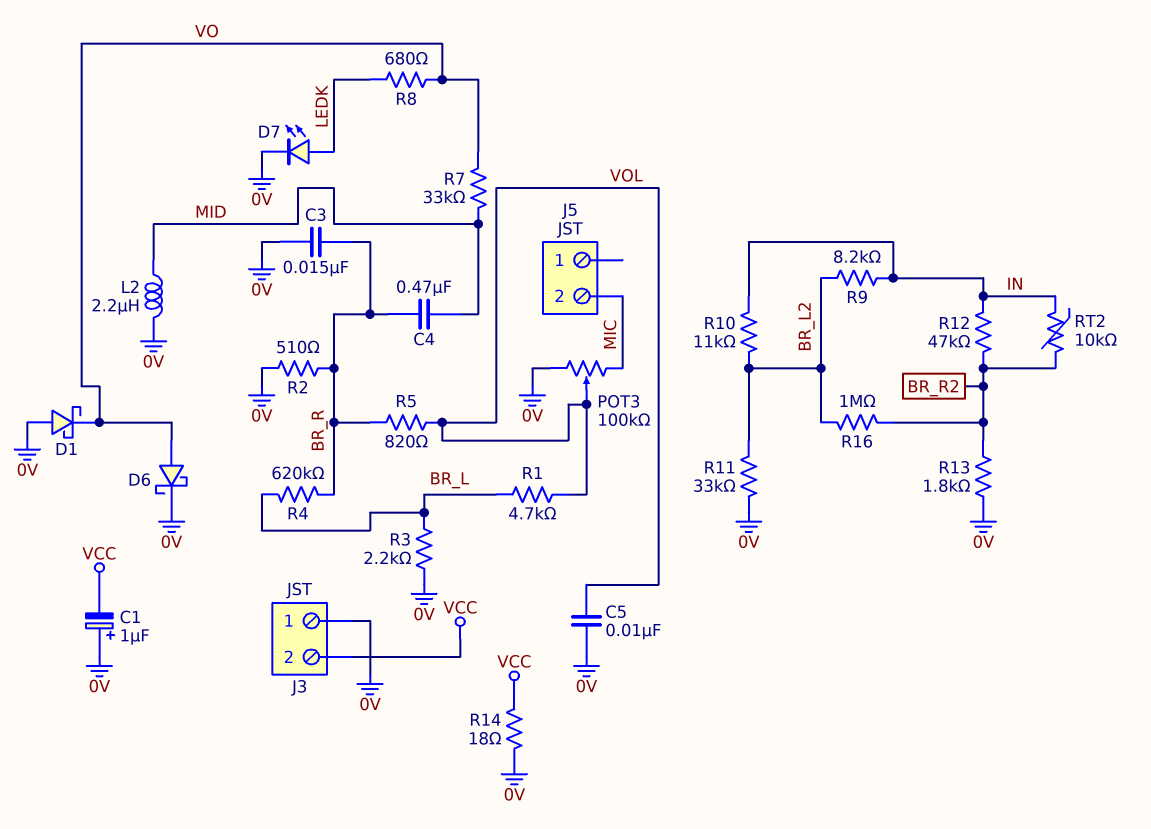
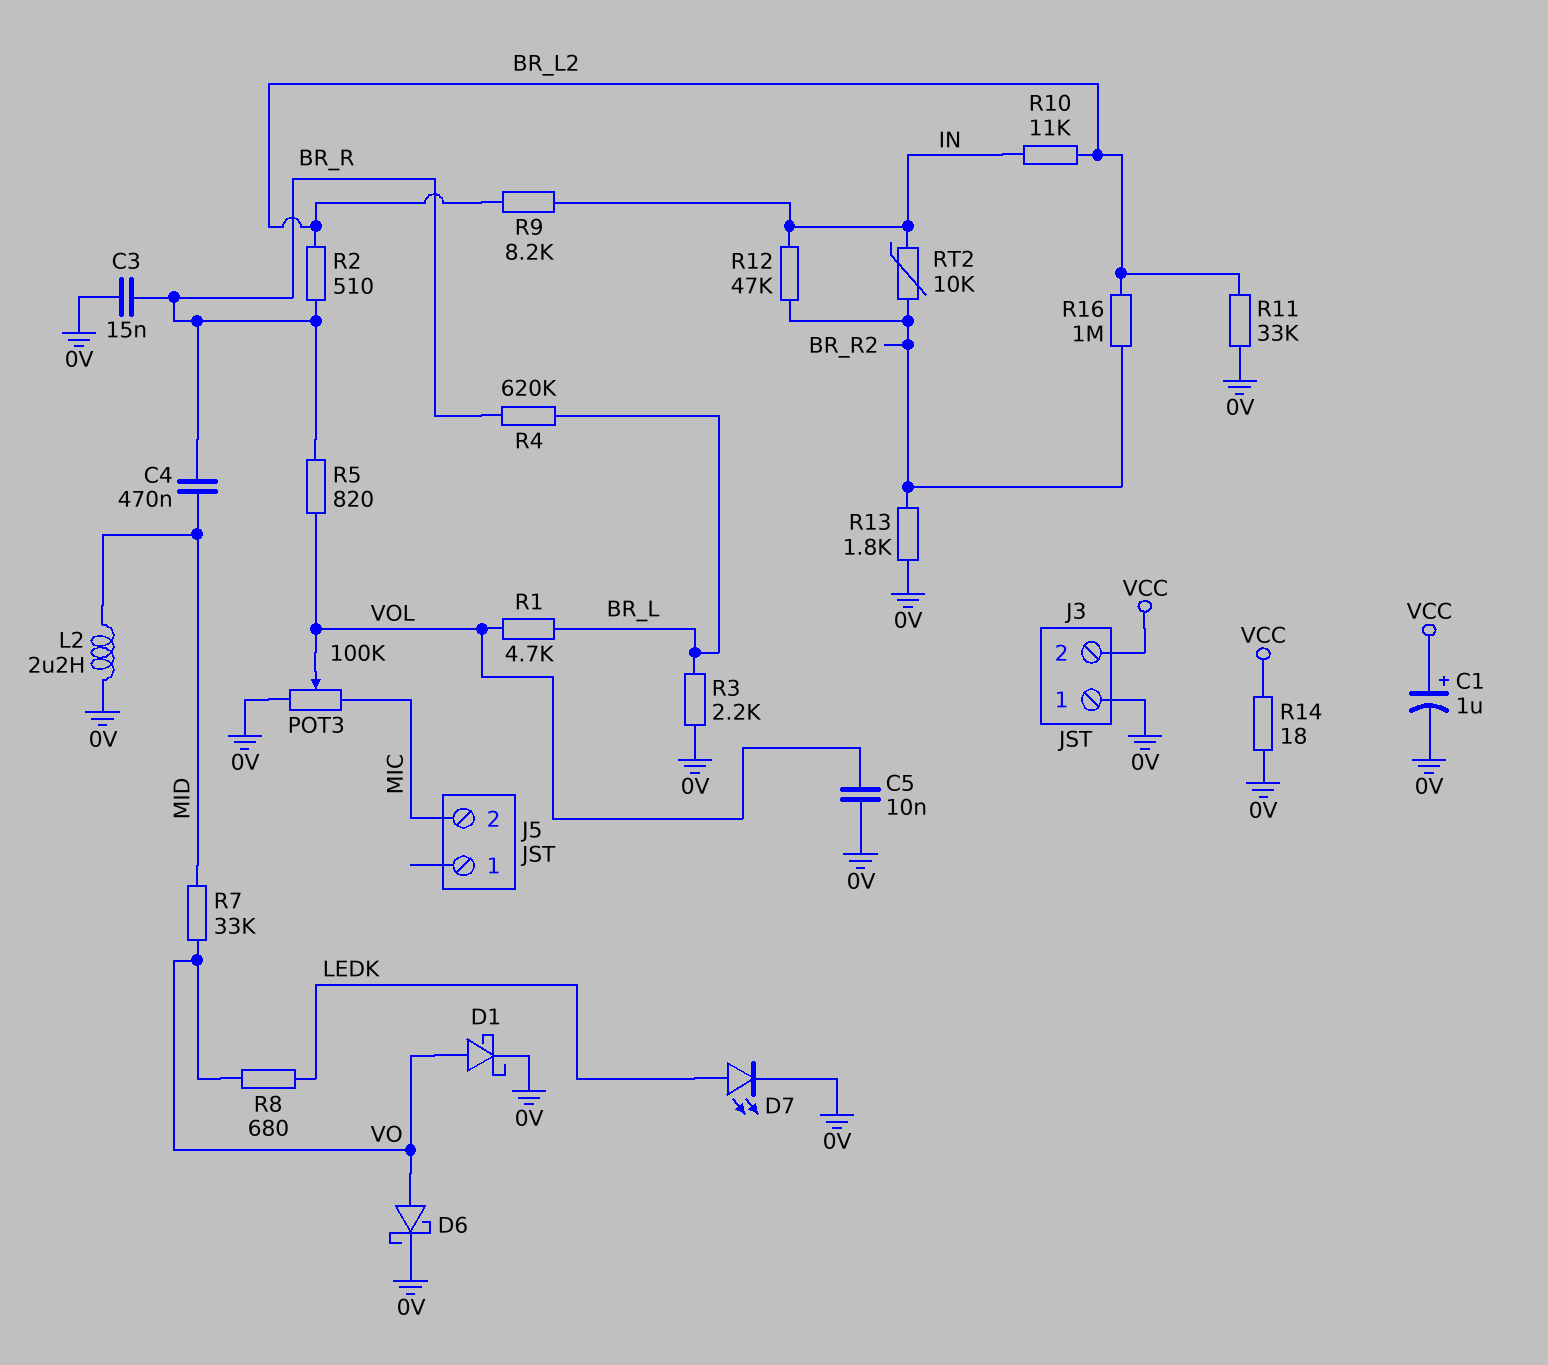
C1: 1uF (plus 0V, minus VCC) -> 1uF (plus VCC, minus 0V)
D1: schottky (A 0V, K VO) -> schottky (A VO, K 0V)
R2: 510 (0V, BR_R) -> 510 (BR_L2, BR_R)

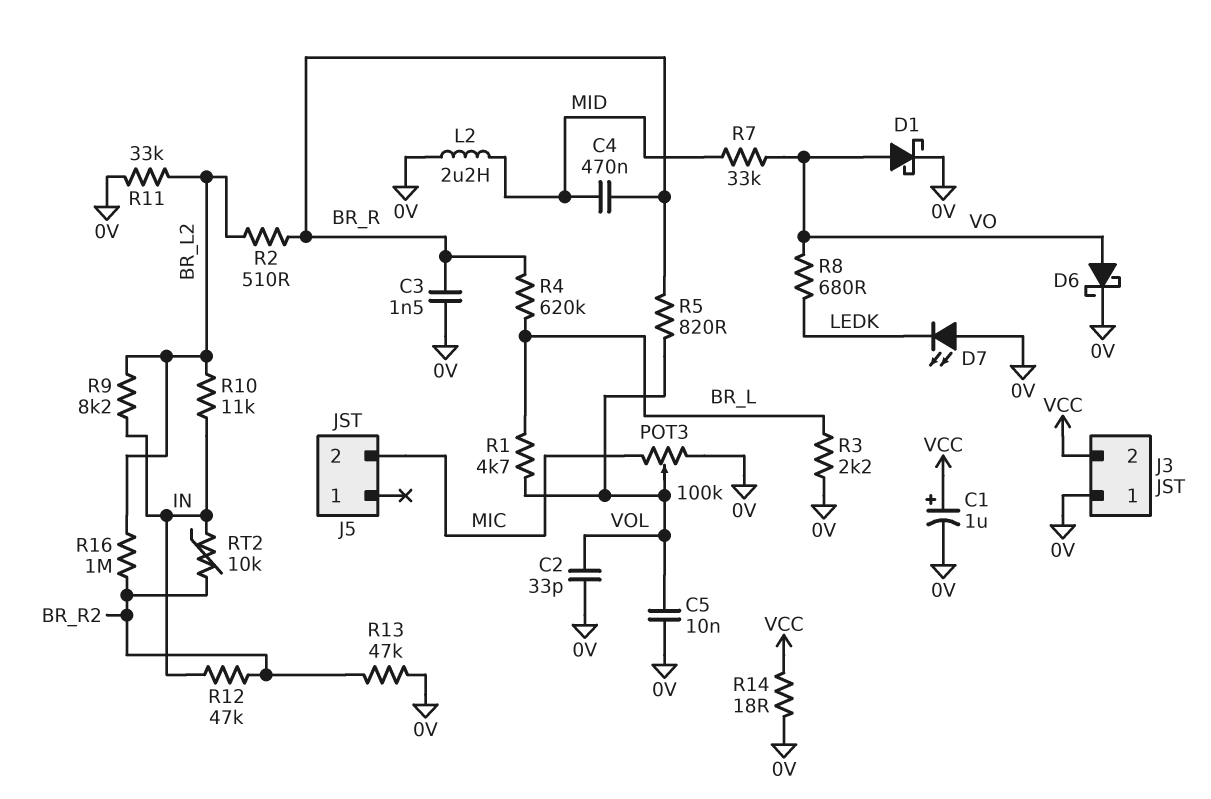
C2: none -> 33pF (0V, VOL)
C3: 15nF (0V, BR_R) -> 1.5nF (0V, BR_R)
D7: LED (A LEDK, K 0V) -> LED (A 0V, K LEDK)
R13: 1.8k (0V, BR_R2) -> 47k (0V, BR_R2)

